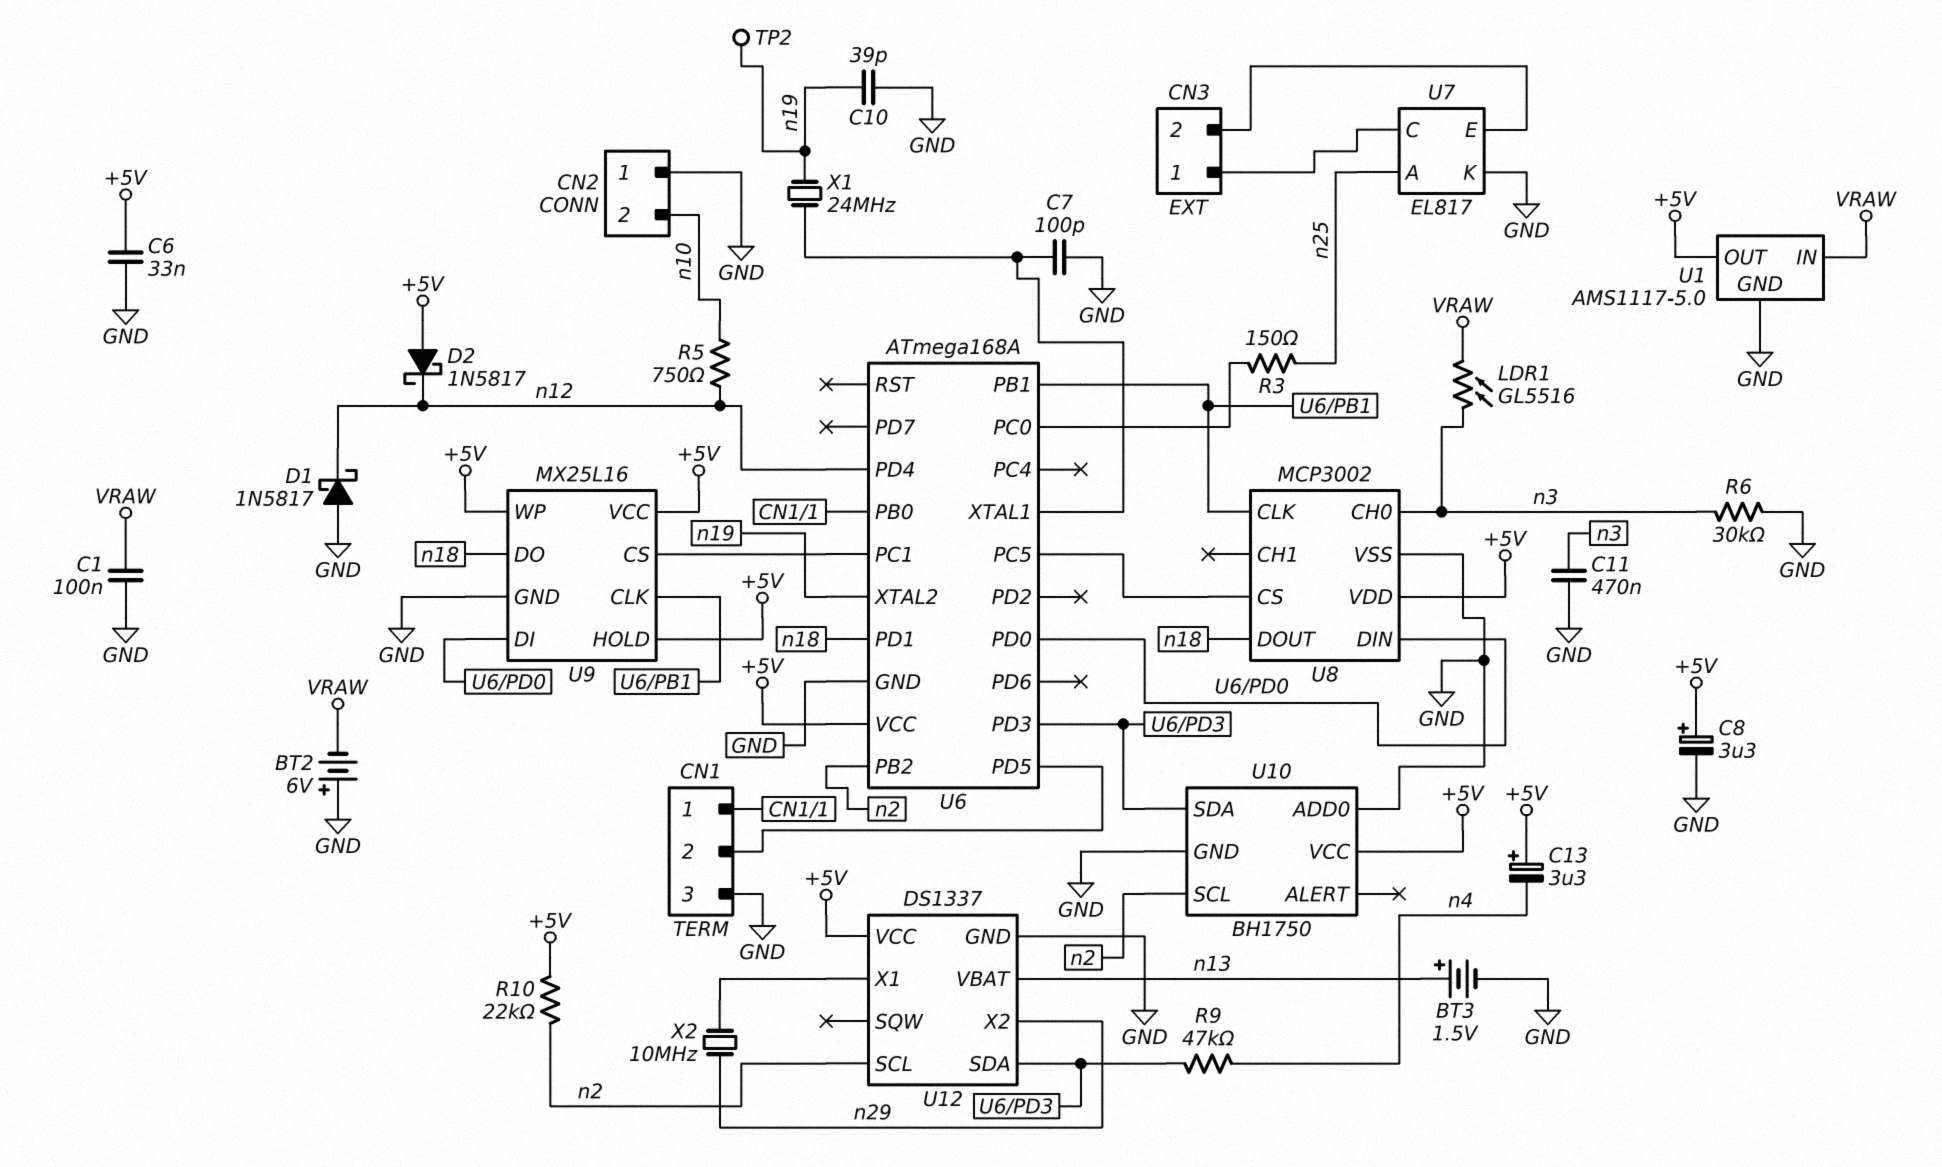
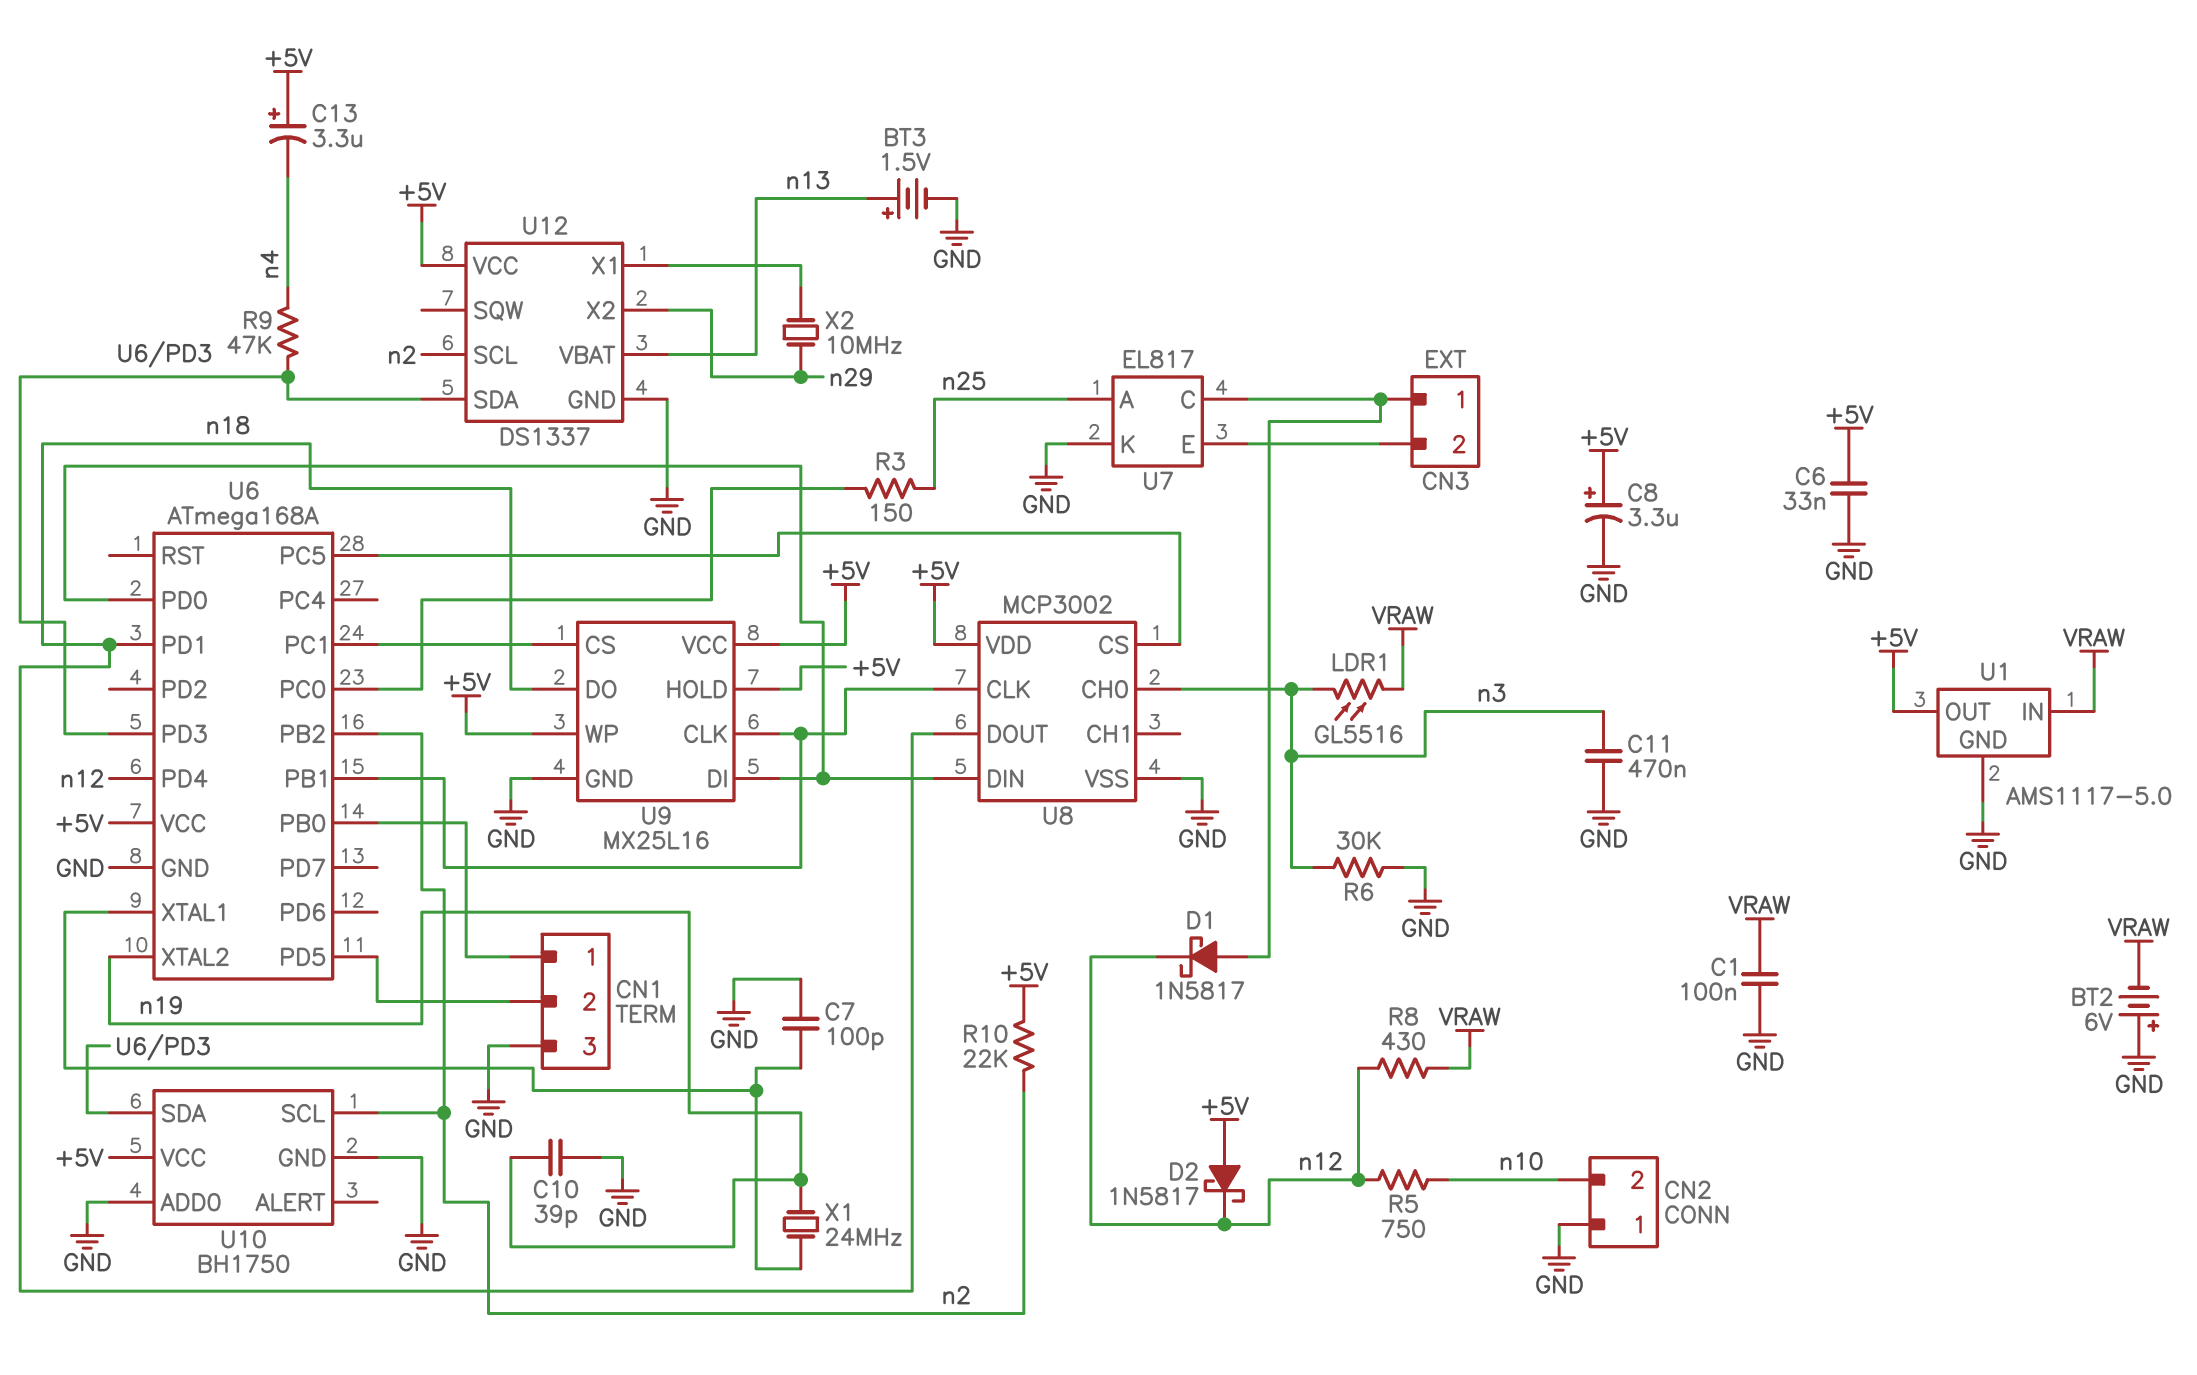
D1: schottky 1N5817 (A GND, K n12) -> schottky 1N5817 (A CN3/1, K n12)
R8: none -> 430 (VRAW, n12)
TP2: test point (n19) -> none

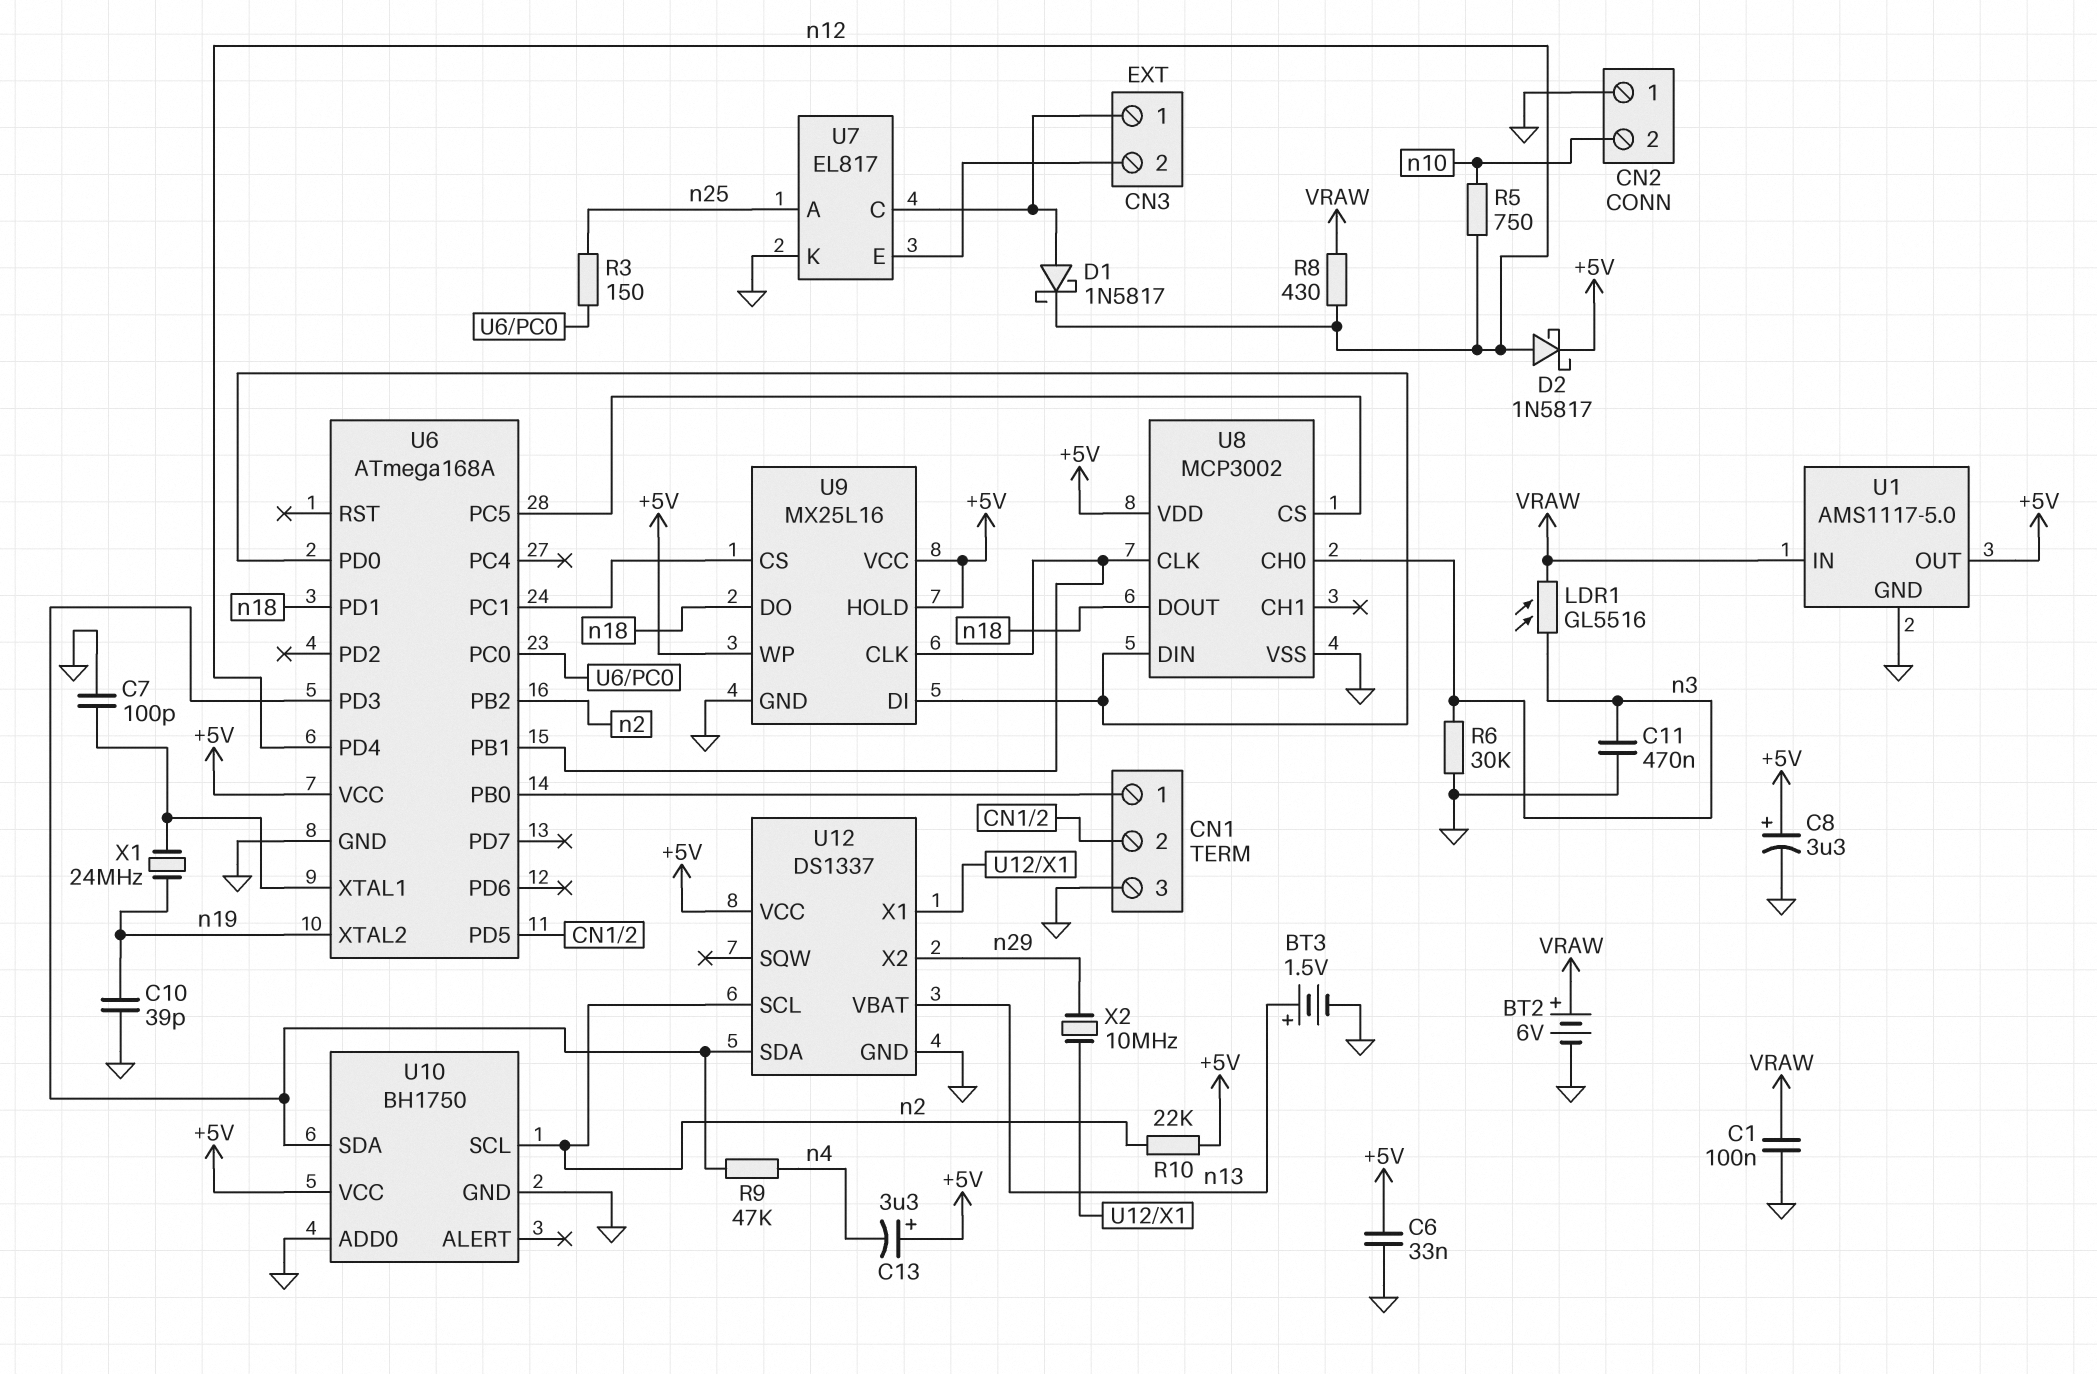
BT2: 6V (plus GND, minus VRAW) -> 6V (plus VRAW, minus GND)
D2: schottky 1N5817 (A +5V, K n12) -> schottky 1N5817 (A n12, K +5V)

